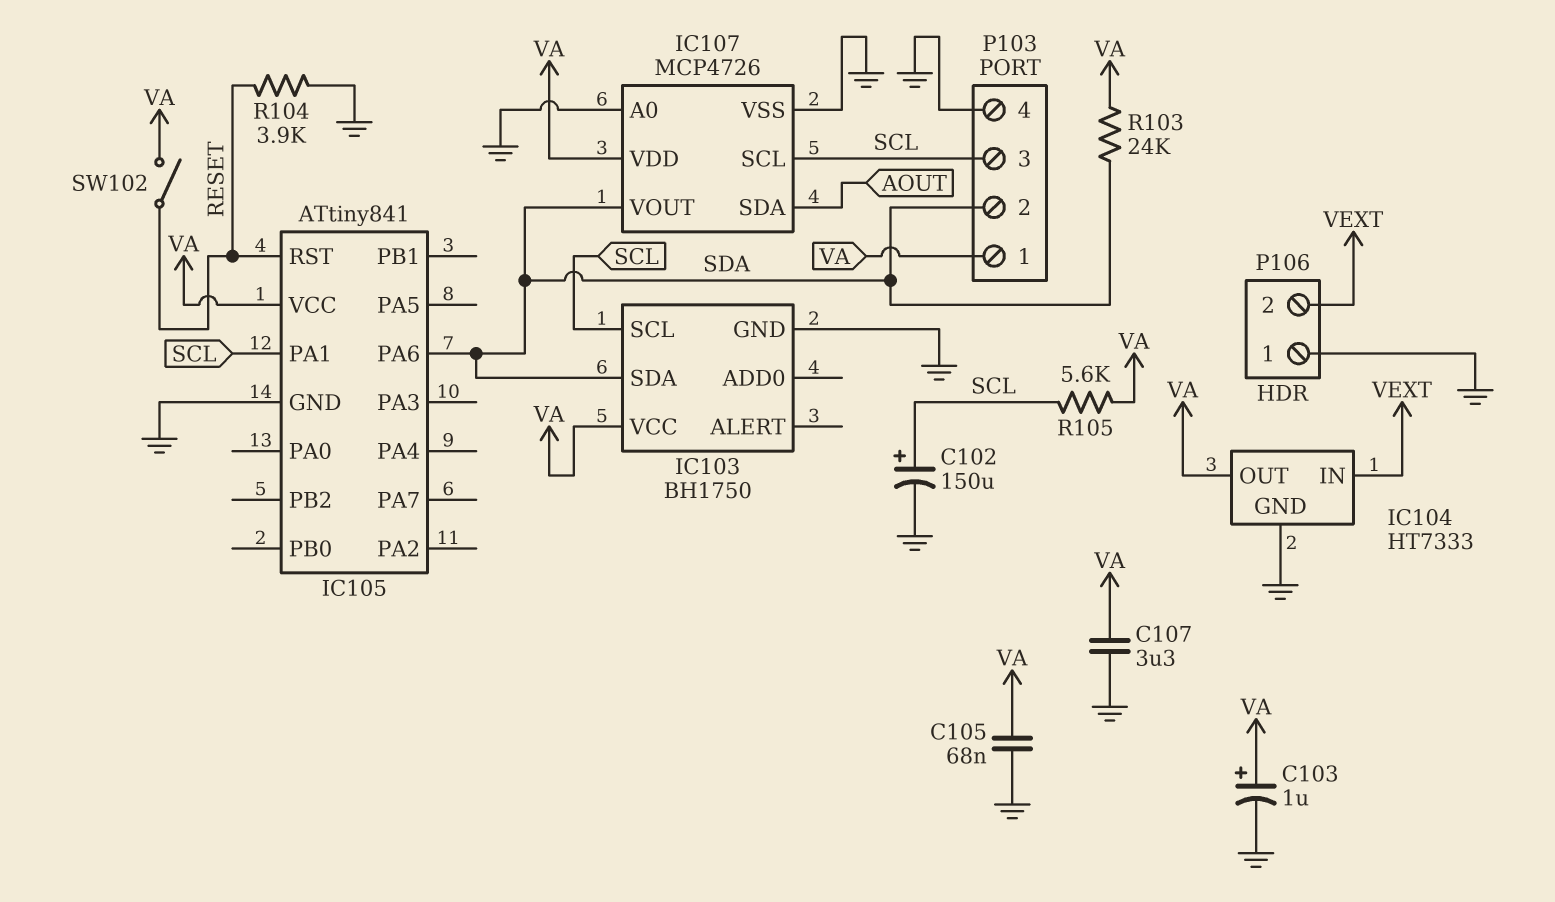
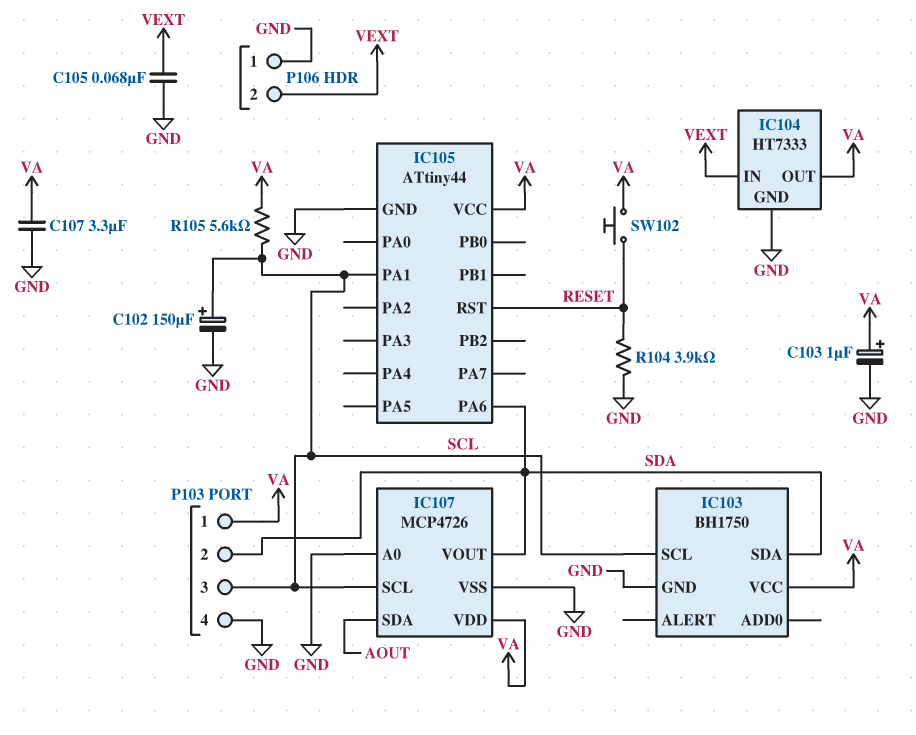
C105: 68nF (GND, VA) -> 68nF (GND, VEXT)
IC105: ATtiny841 -> ATtiny44
R103: 24k (SDA, VA) -> none
SW102: switch (RESET, VA) -> button (RESET, VA)

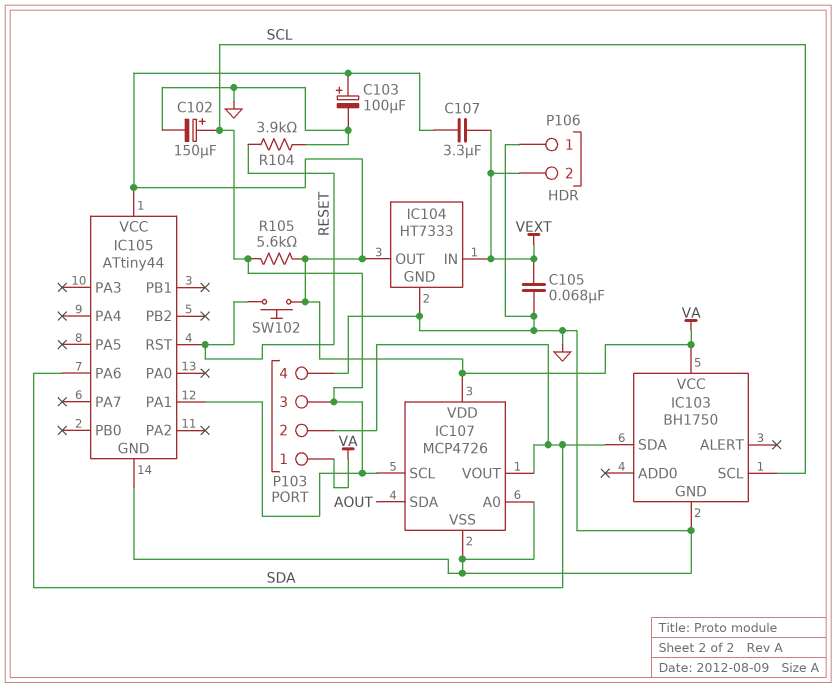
C103: 1uF (plus VA, minus GND) -> 100uF (plus VA, minus GND)
C107: 3.3uF (GND, VA) -> 3.3uF (VA, VEXT)

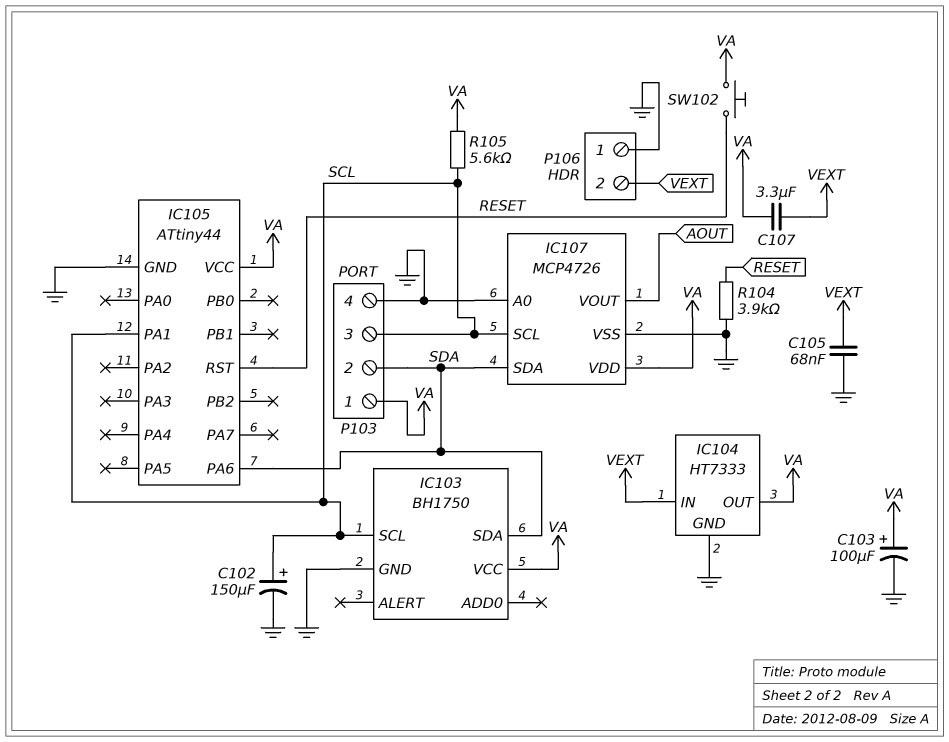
IC107 pin SDA: AOUT -> SDA
IC107 pin VOUT: SDA -> AOUT

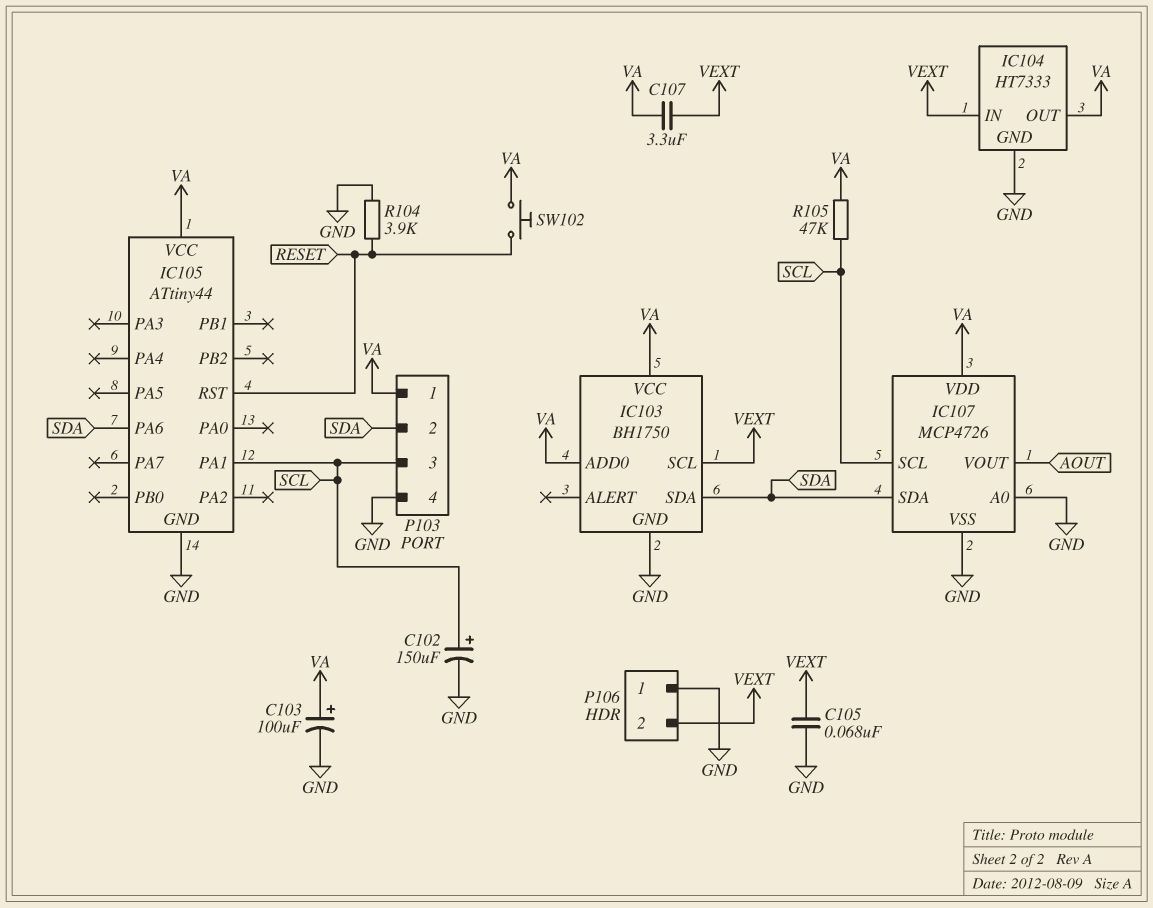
IC103 pin ADD0: none -> VA
IC103 pin SCL: SCL -> VEXT
R105: 5.6k (SCL, VA) -> 47k (SCL, VA)

